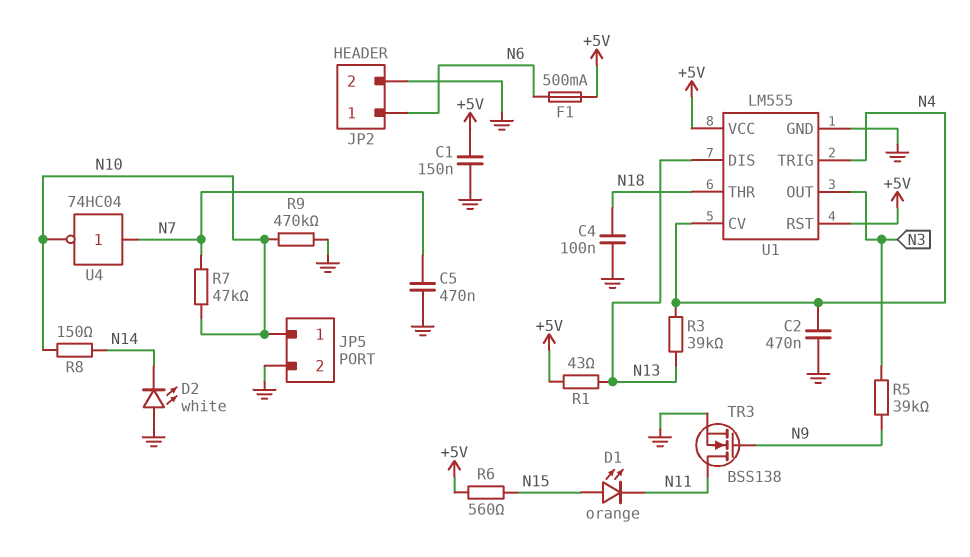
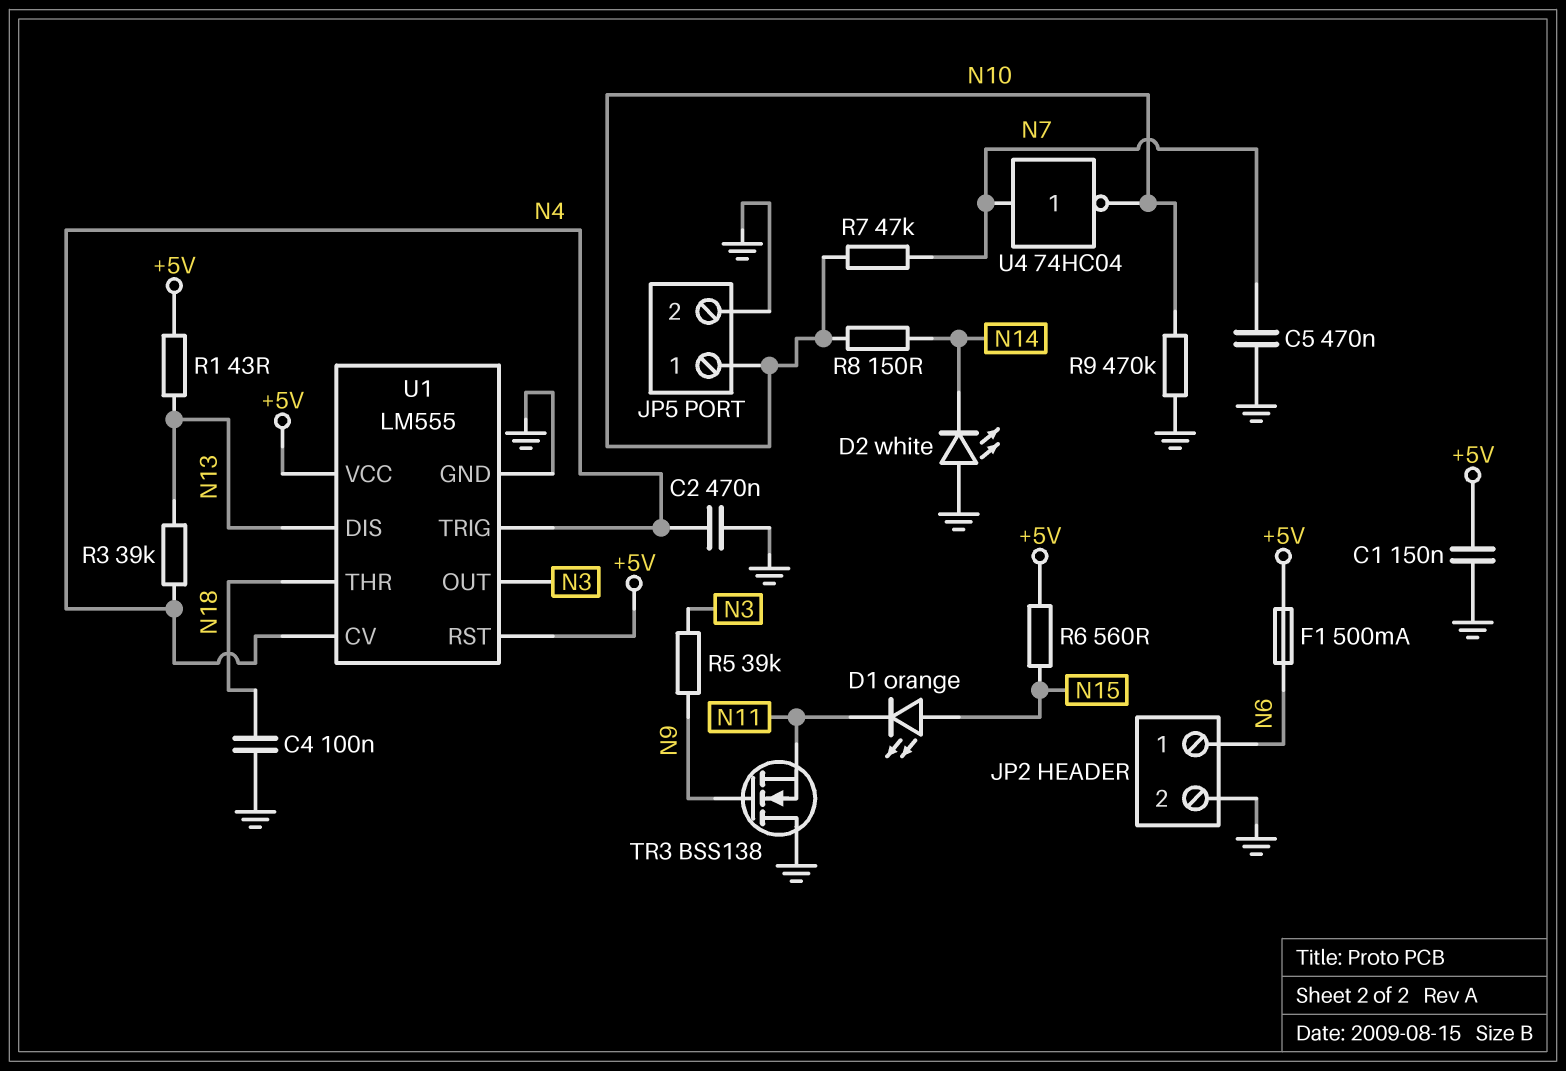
TR3: NMOS BSS138 (G N9, D N11, S GND) -> NMOS BSS138 (G N9, D GND, S N11)

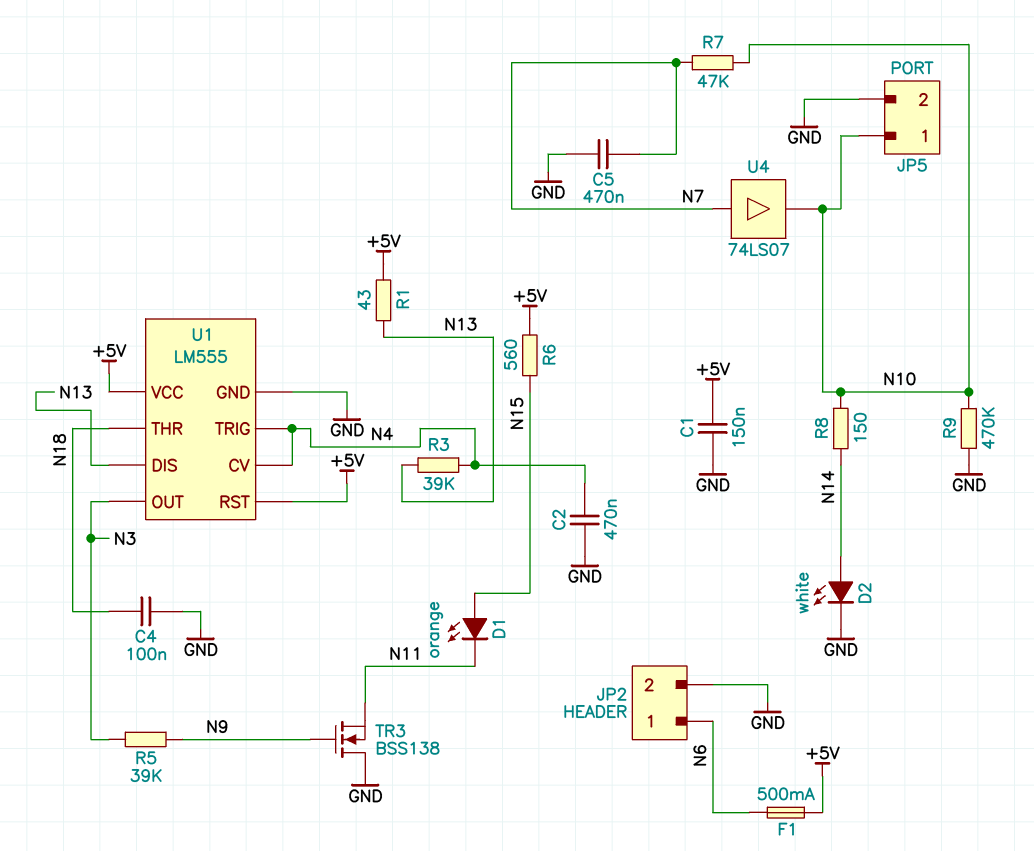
D2: LED white (A GND, K N14) -> LED white (A N14, K GND)
U4: NOT 74HC04 (in N7, out N10) -> buffer 74LS07 (in N7, out N10)

